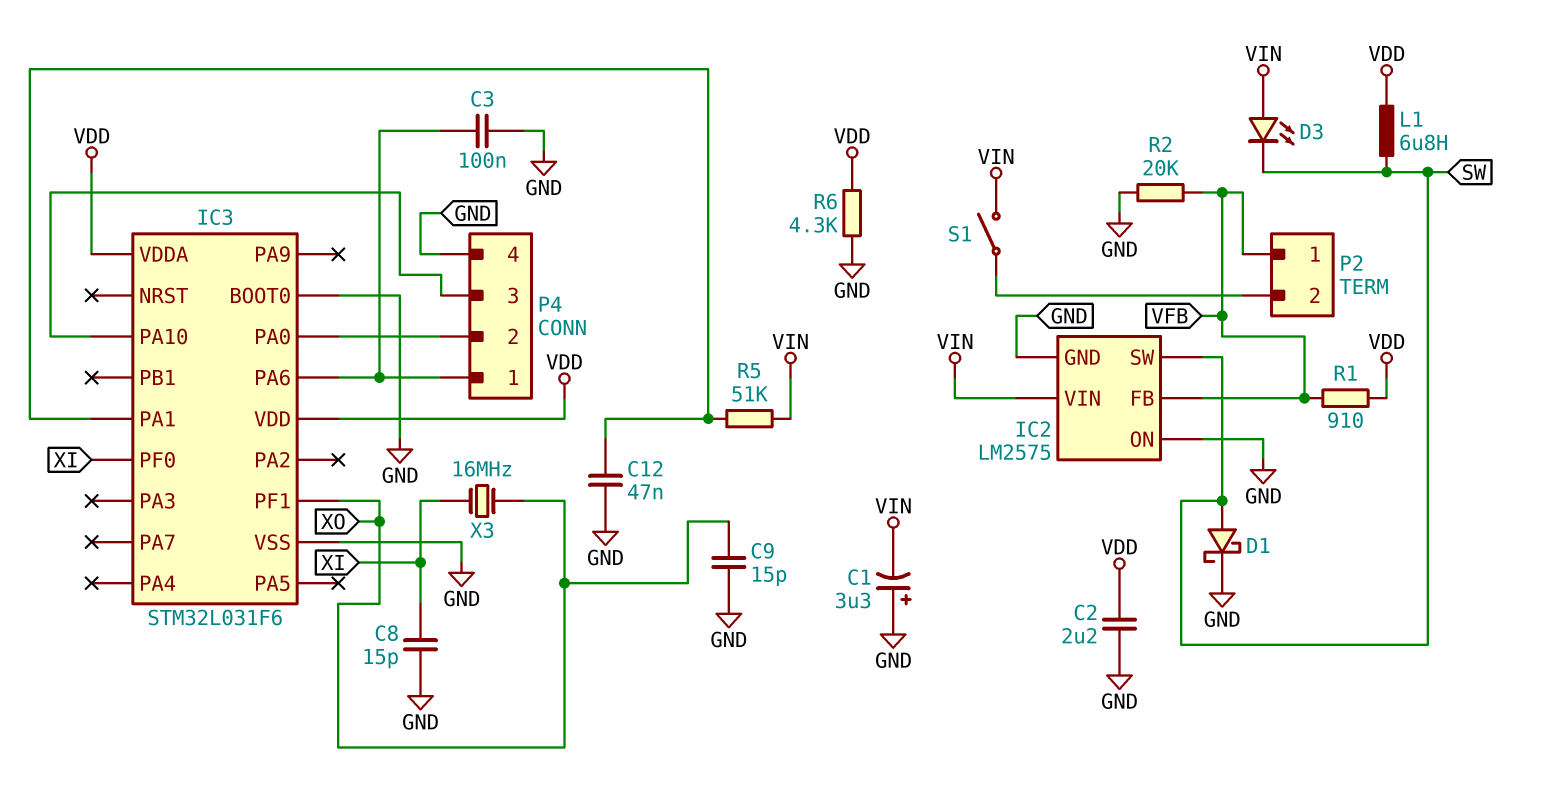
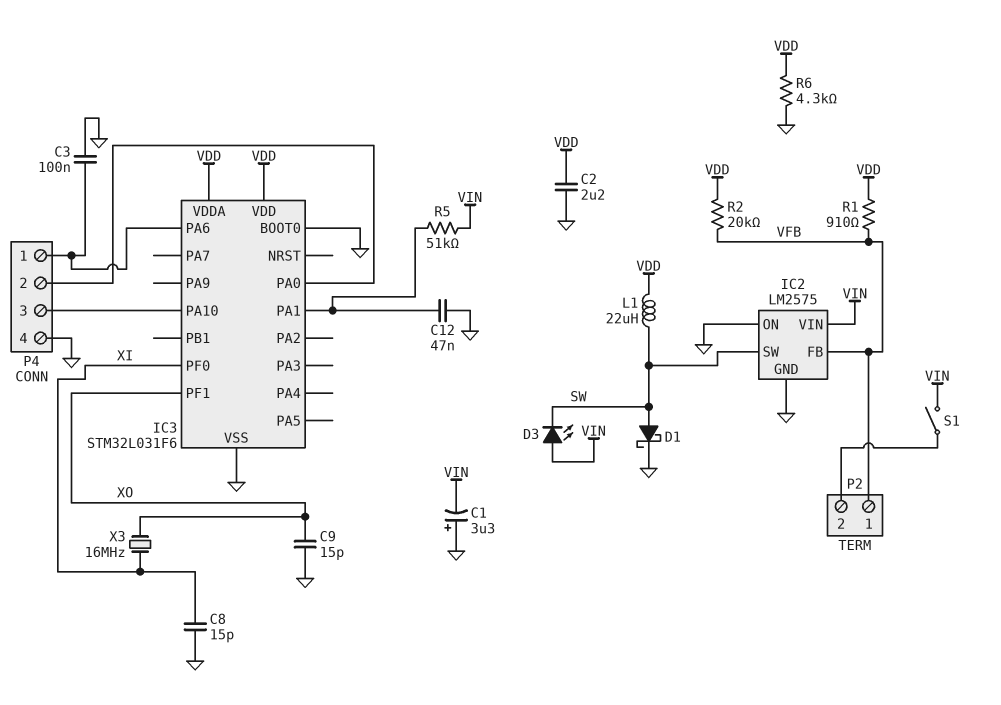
L1: 6.8uH (SW, VDD) -> 22uH (SW, VDD)
R2: 20k (GND, VFB) -> 20k (VDD, VFB)

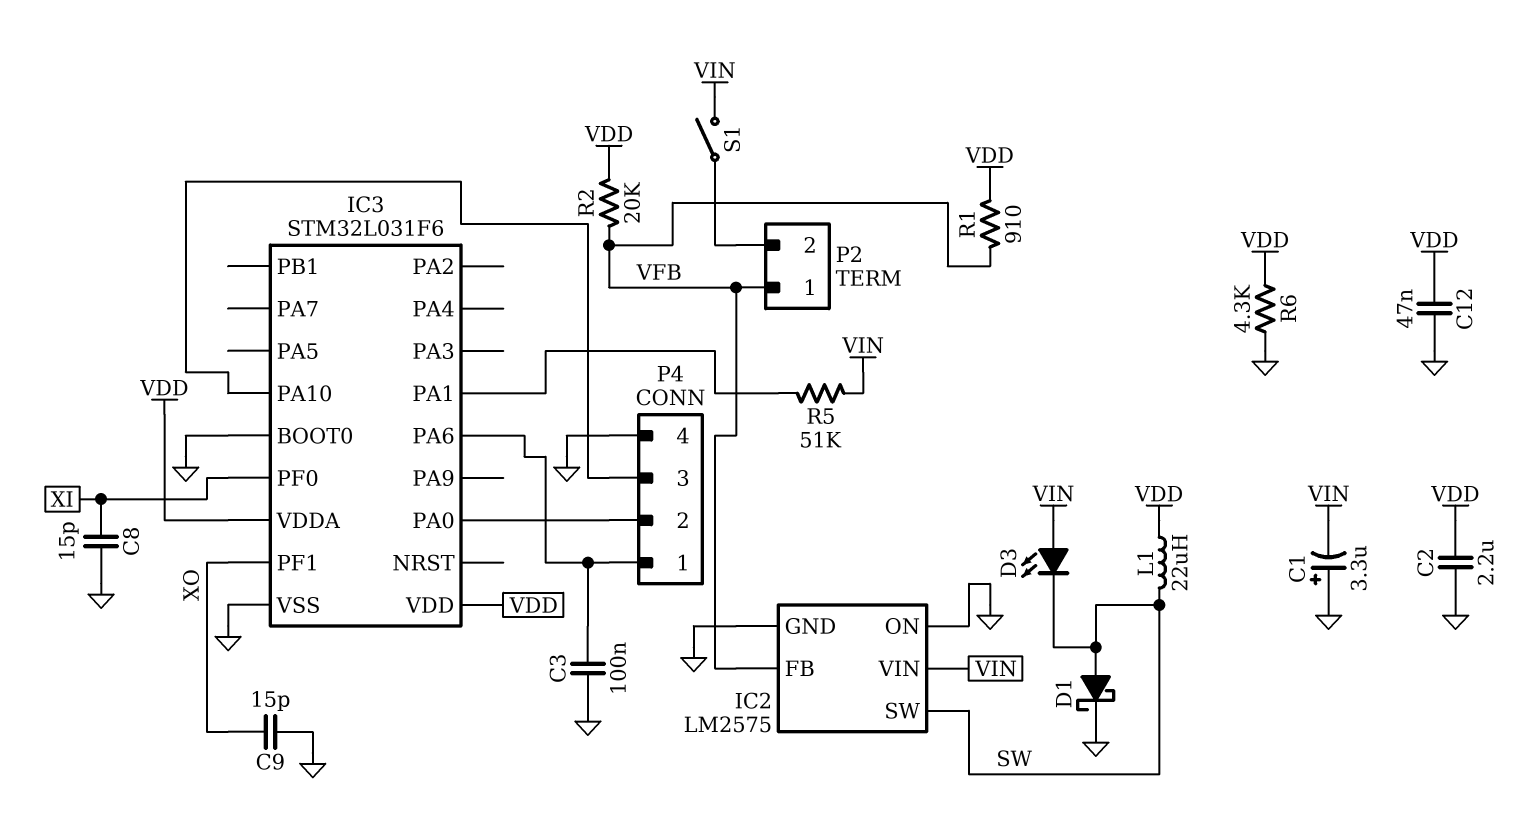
C12: 47nF (GND, IC3/PA1) -> 47nF (GND, VDD)
X3: 16MHz (XI, XO) -> none

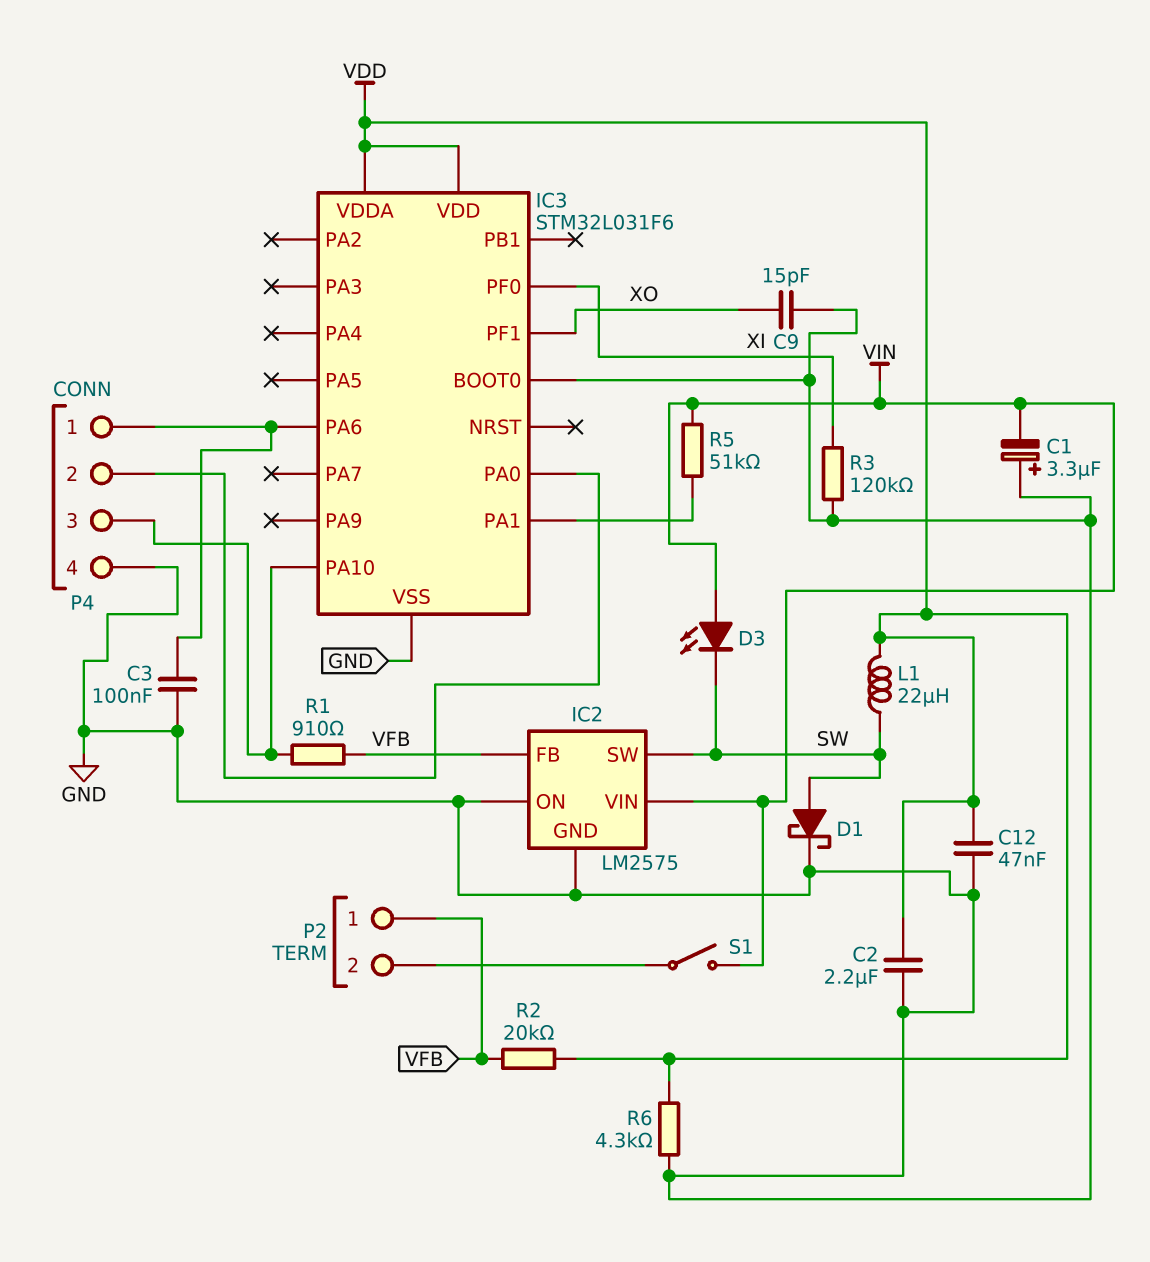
C8: 15pF (GND, XI) -> none
R1: 910 (VDD, VFB) -> 910 (IC3/PA10, VFB)
R3: none -> 120k (GND, XI)

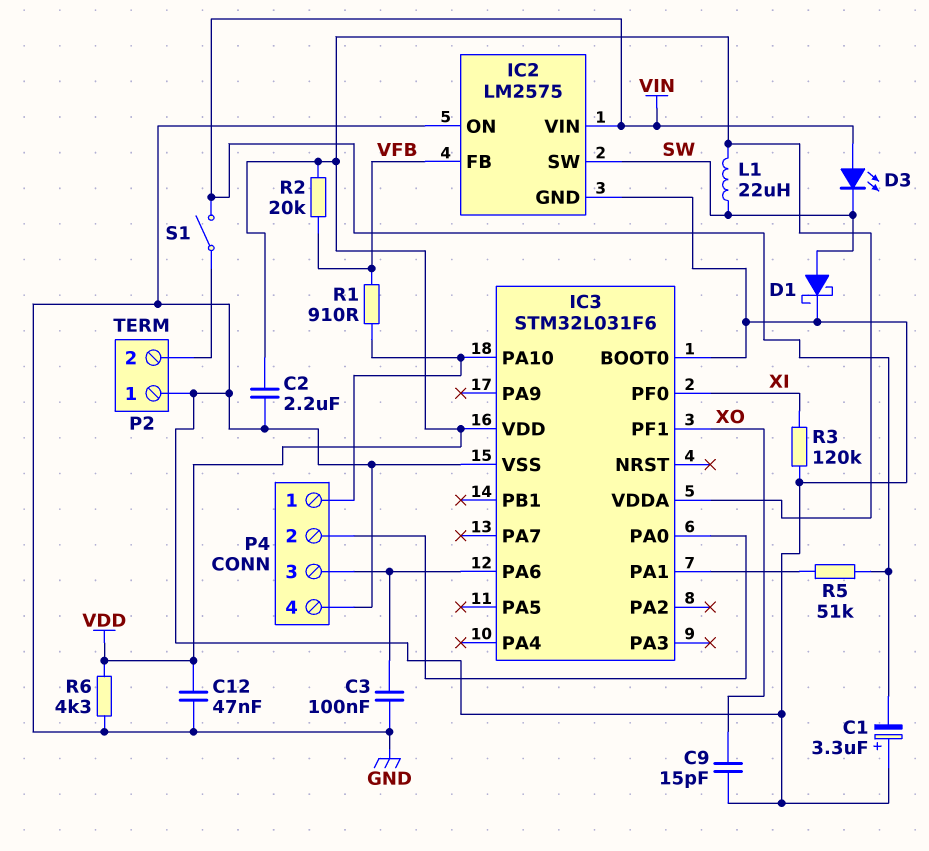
P2 pin 1: VFB -> GND
P4 pin 1: IC3/PA6 -> IC3/PA10
P4 pin 3: IC3/PA10 -> IC3/PA6

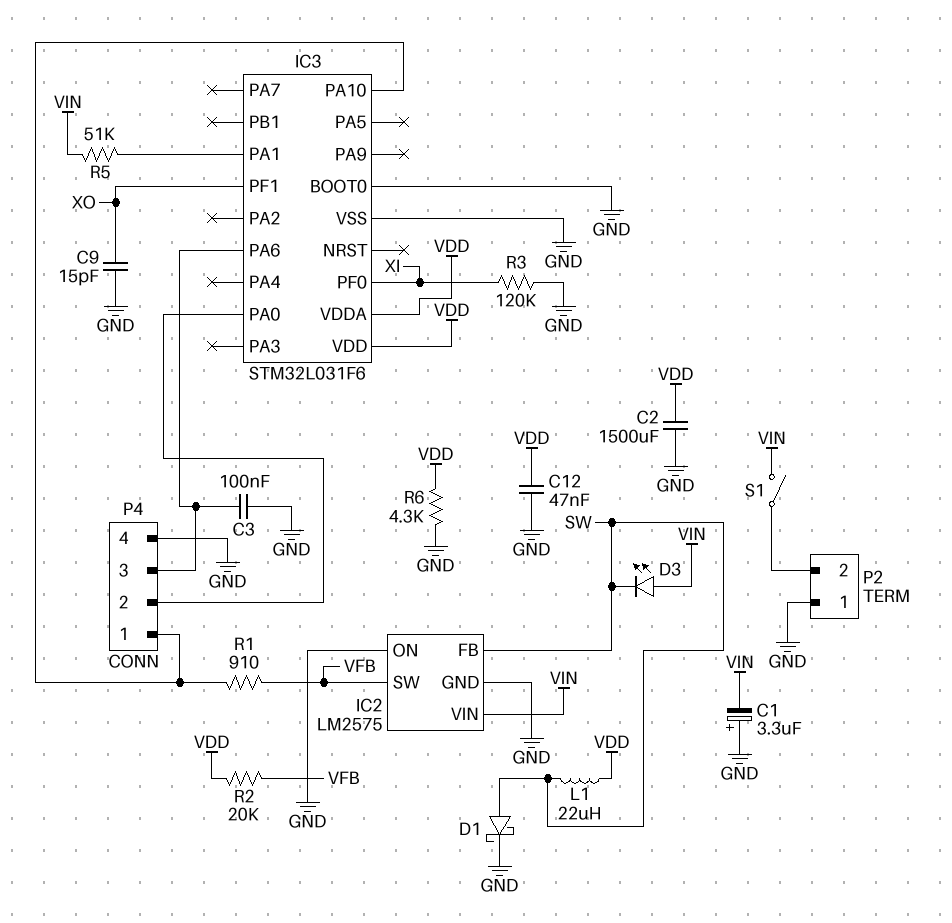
C2: 2.2uF (GND, VDD) -> 1500uF (GND, VDD)
IC2 pin FB: VFB -> SW
IC2 pin SW: SW -> VFB

